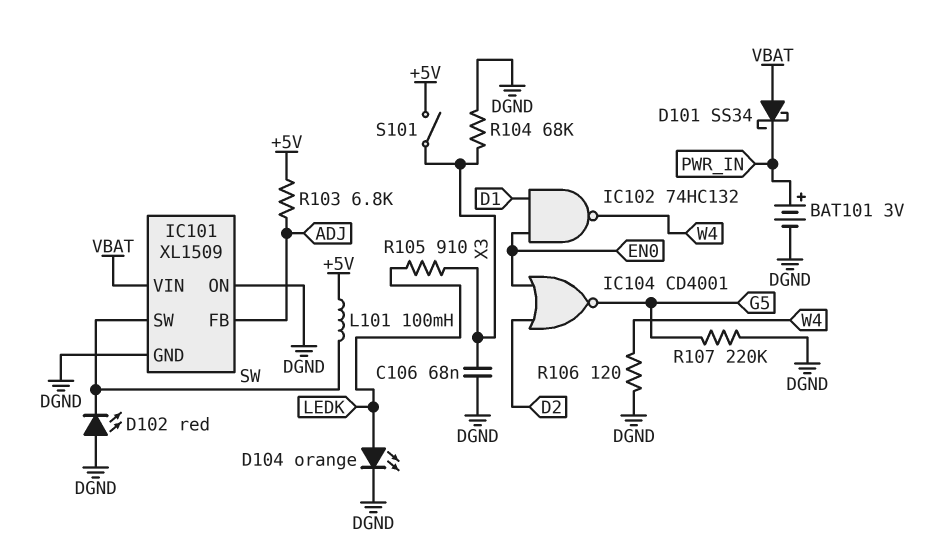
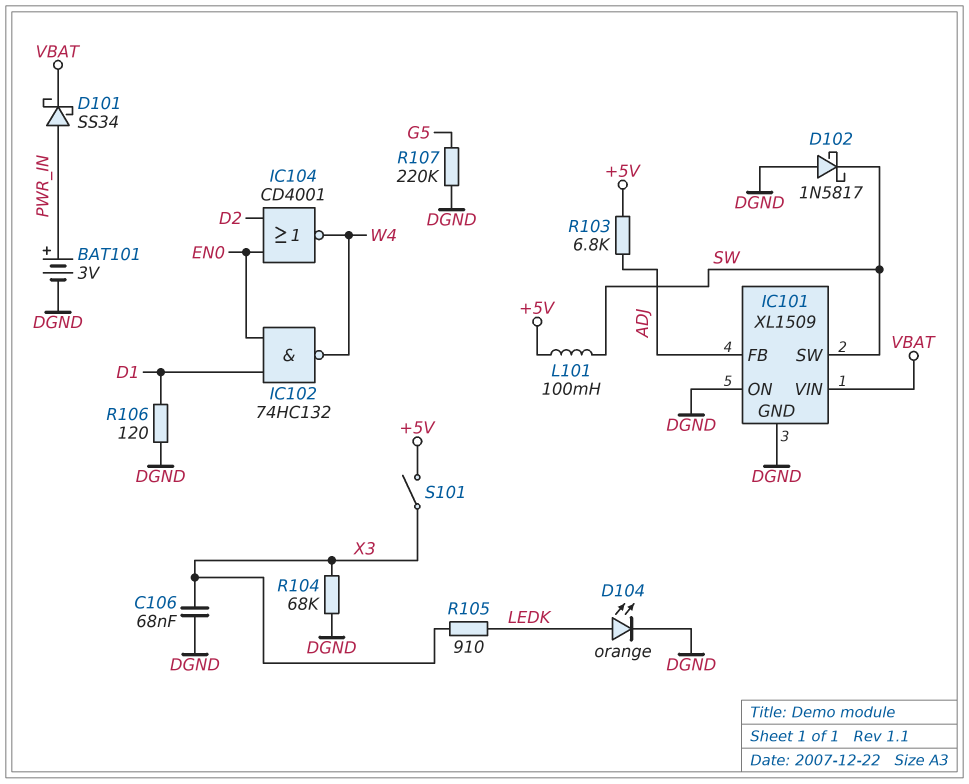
D101: schottky SS34 (A VBAT, K PWR_IN) -> schottky SS34 (A PWR_IN, K VBAT)
D102: LED red (A DGND, K SW) -> schottky 1N5817 (A DGND, K SW)
IC104: NOR CD4001 (in D2, in EN0, out G5) -> NOR CD4001 (in D2, in EN0, out W4)
R106: 120 (DGND, W4) -> 120 (D1, DGND)

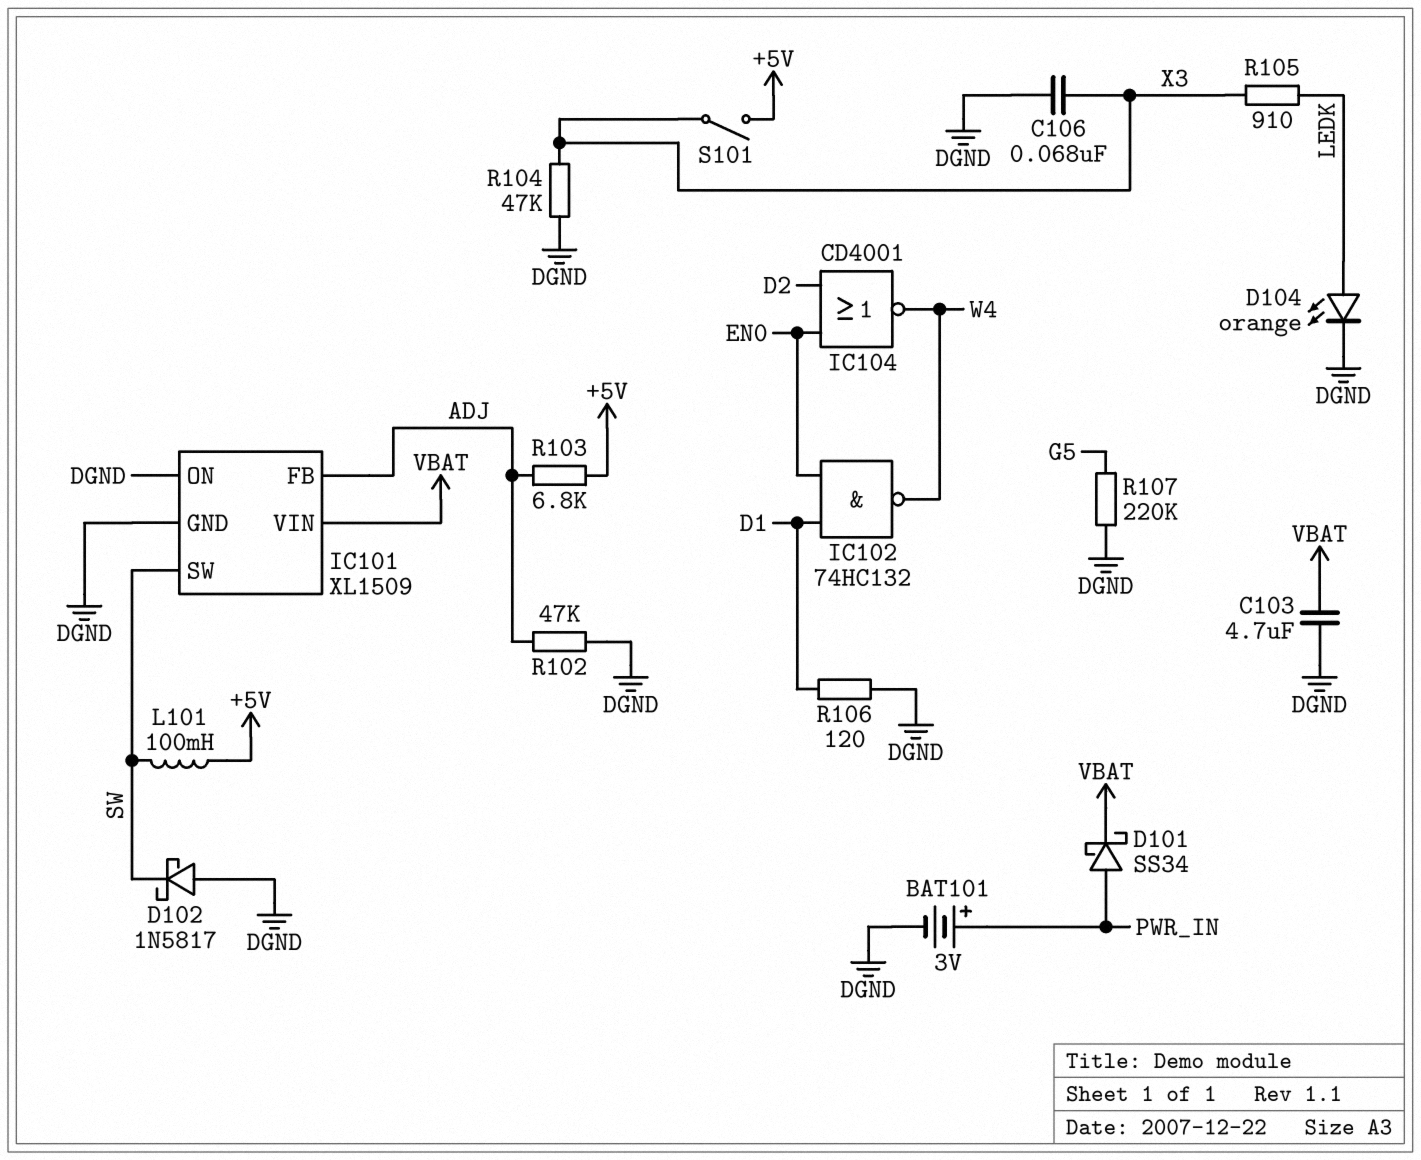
C103: none -> 4.7uF (DGND, VBAT)
R102: none -> 47k (ADJ, DGND)
R104: 68k (DGND, X3) -> 47k (DGND, X3)

